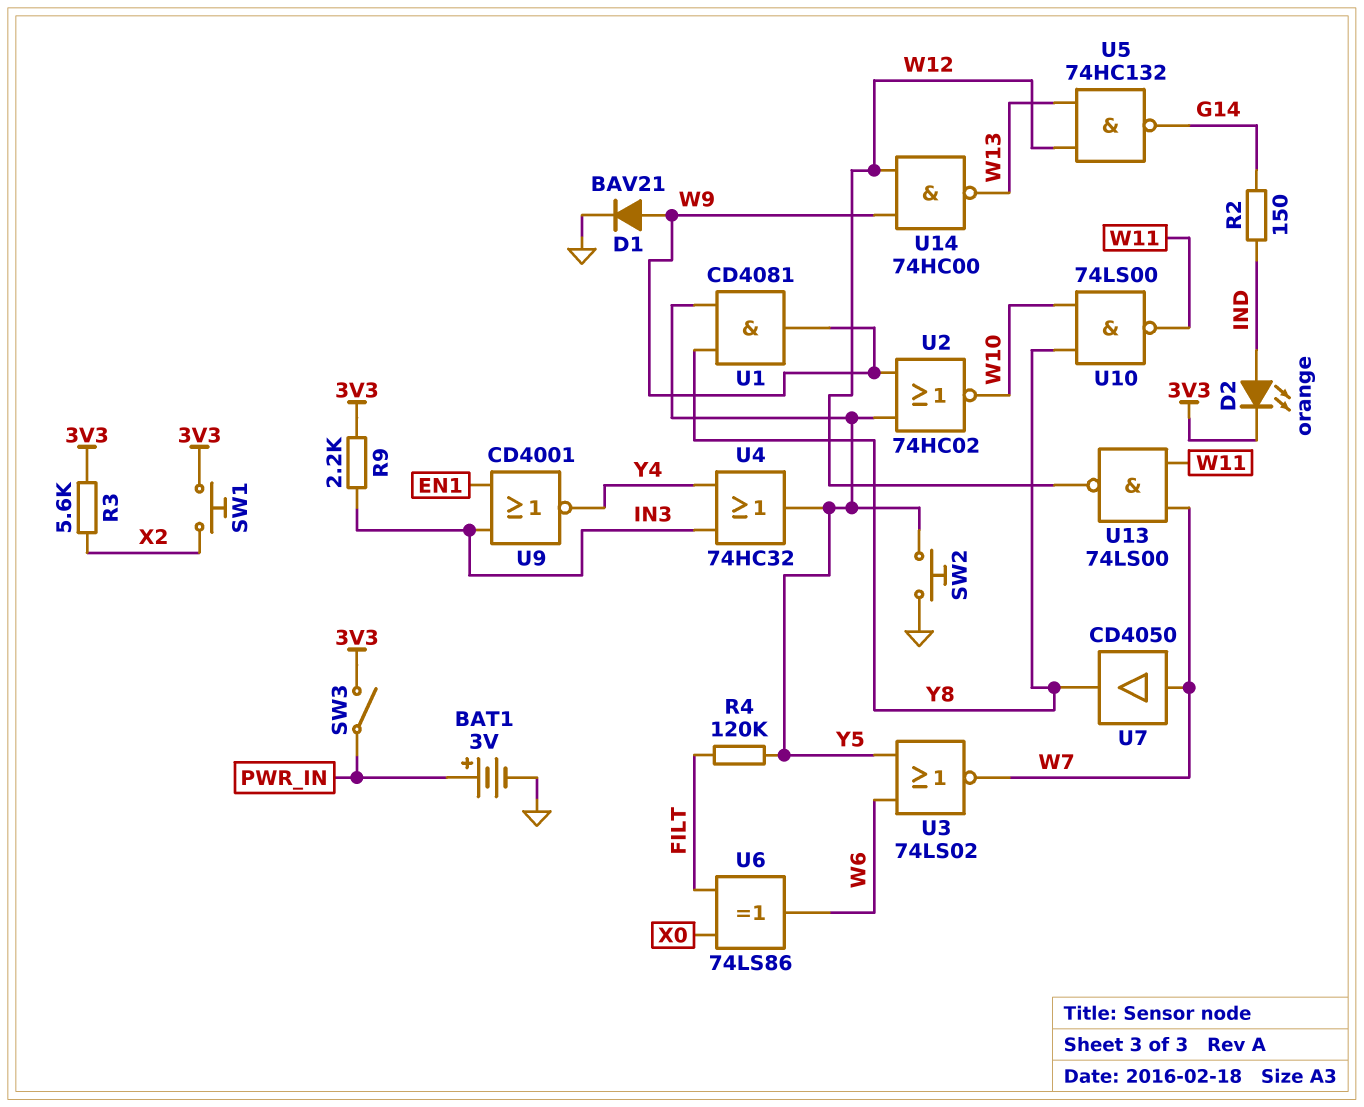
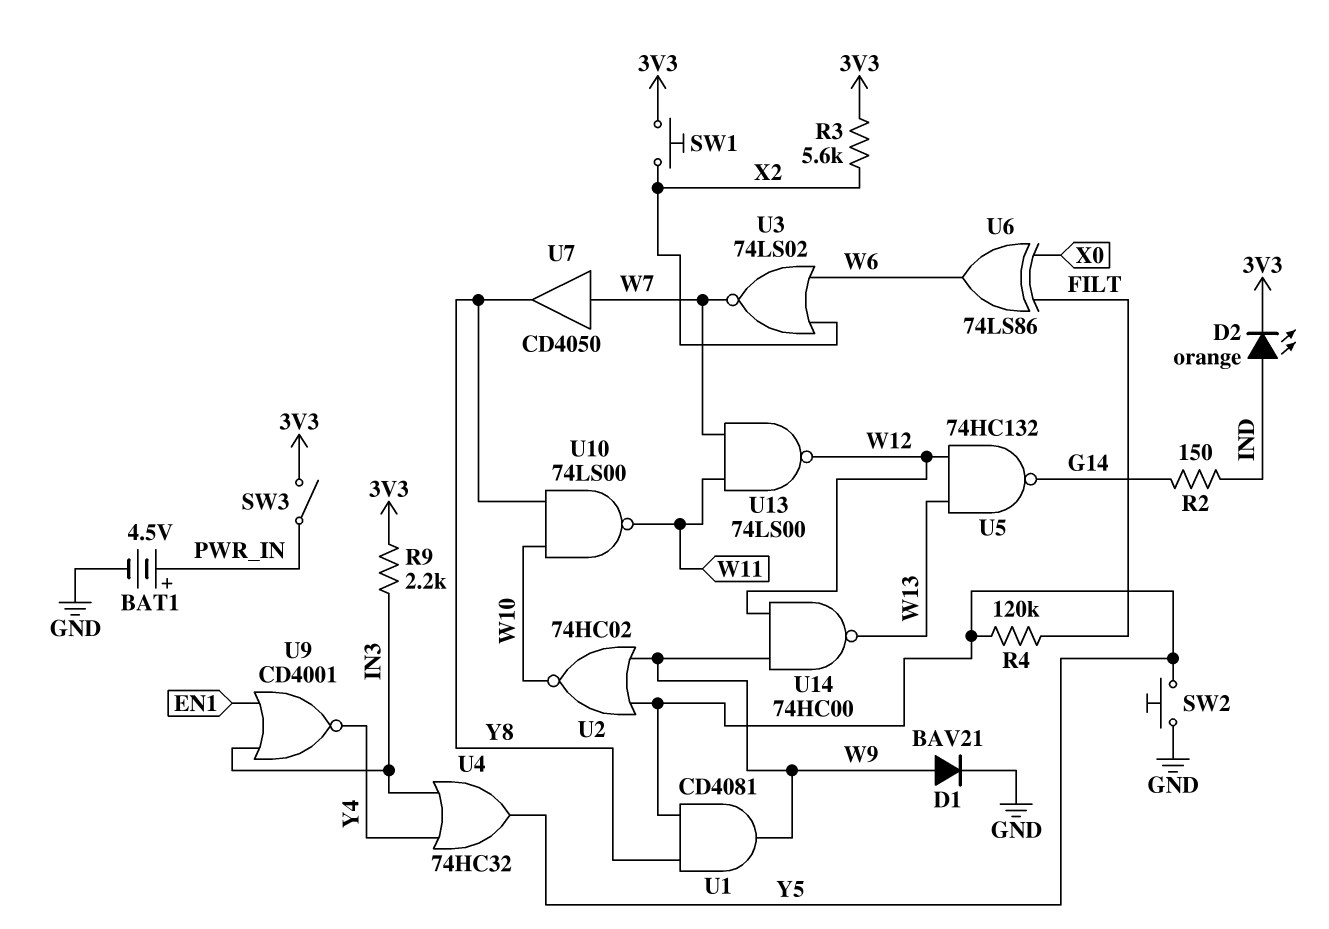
BAT1: 3V (plus PWR_IN, minus GND) -> 4.5V (plus PWR_IN, minus GND)
U3: NOR 74LS02 (in W6, in Y5, out W7) -> NOR 74LS02 (in W6, in X2, out W7)

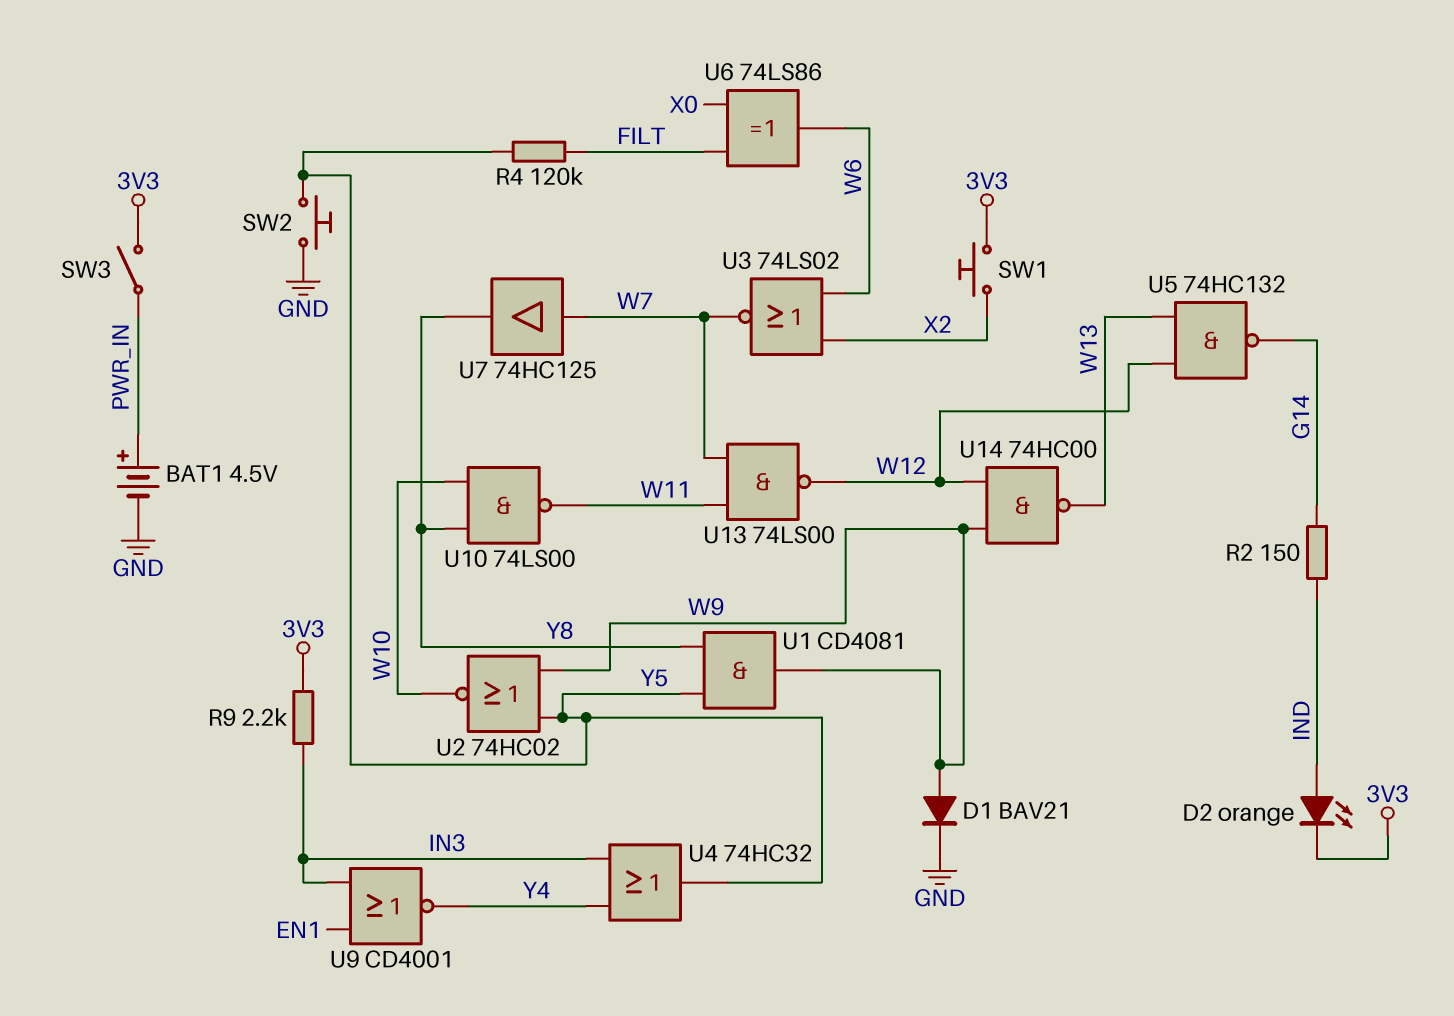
R3: 5.6k (3V3, X2) -> none
U7: buffer CD4050 (in W7, out Y8) -> buffer 74HC125 (in W7, out Y8)

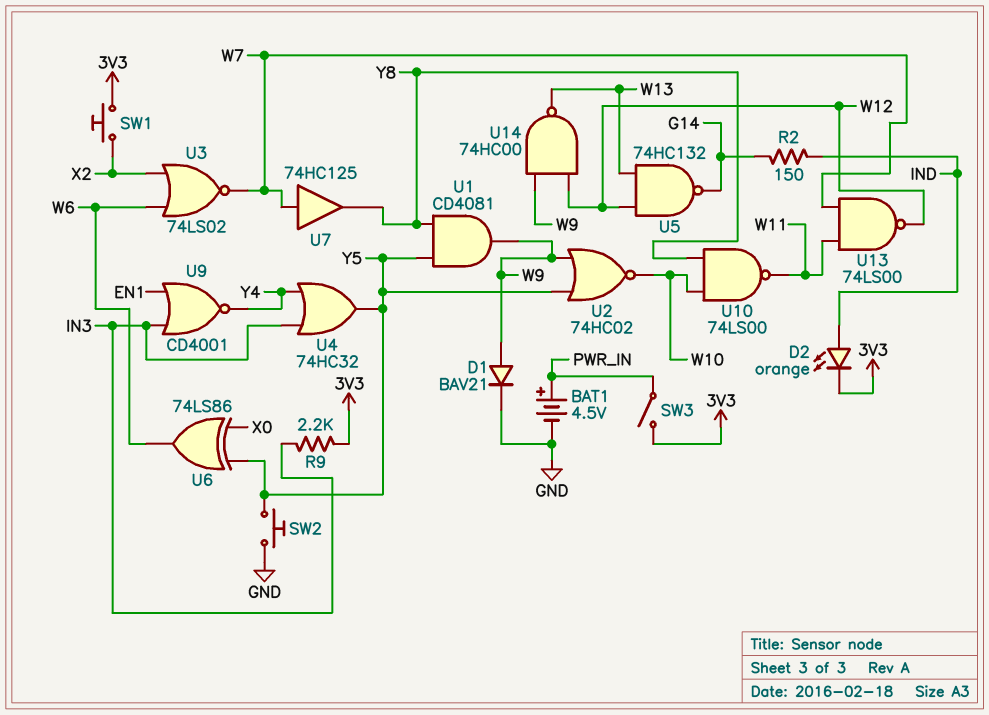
R4: 120k (FILT, Y5) -> none
U6: XOR 74LS86 (in FILT, in X0, out W6) -> XOR 74LS86 (in X0, in Y5, out W6)

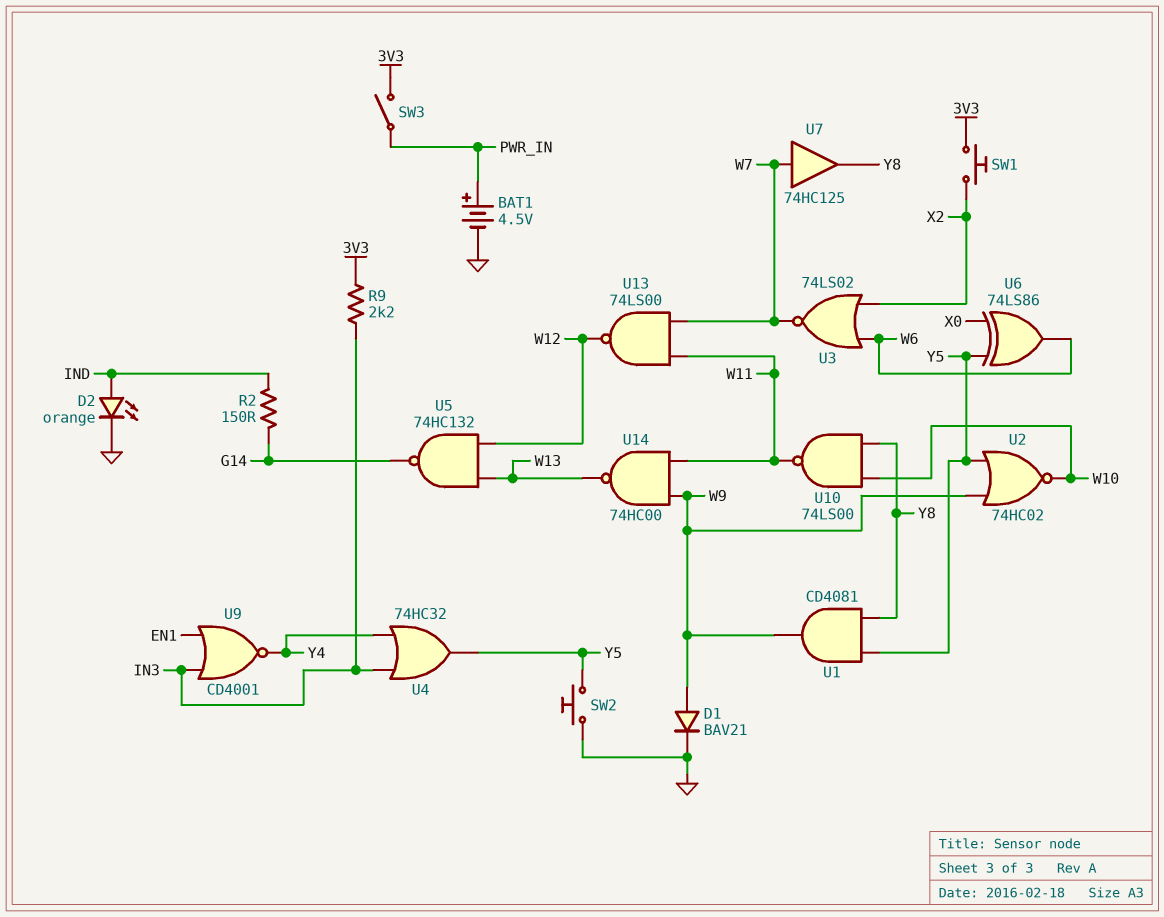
D2: LED orange (A IND, K 3V3) -> LED orange (A IND, K GND)
U14: NAND 74HC00 (in W9, in W12, out W13) -> NAND 74HC00 (in W9, in W11, out W13)

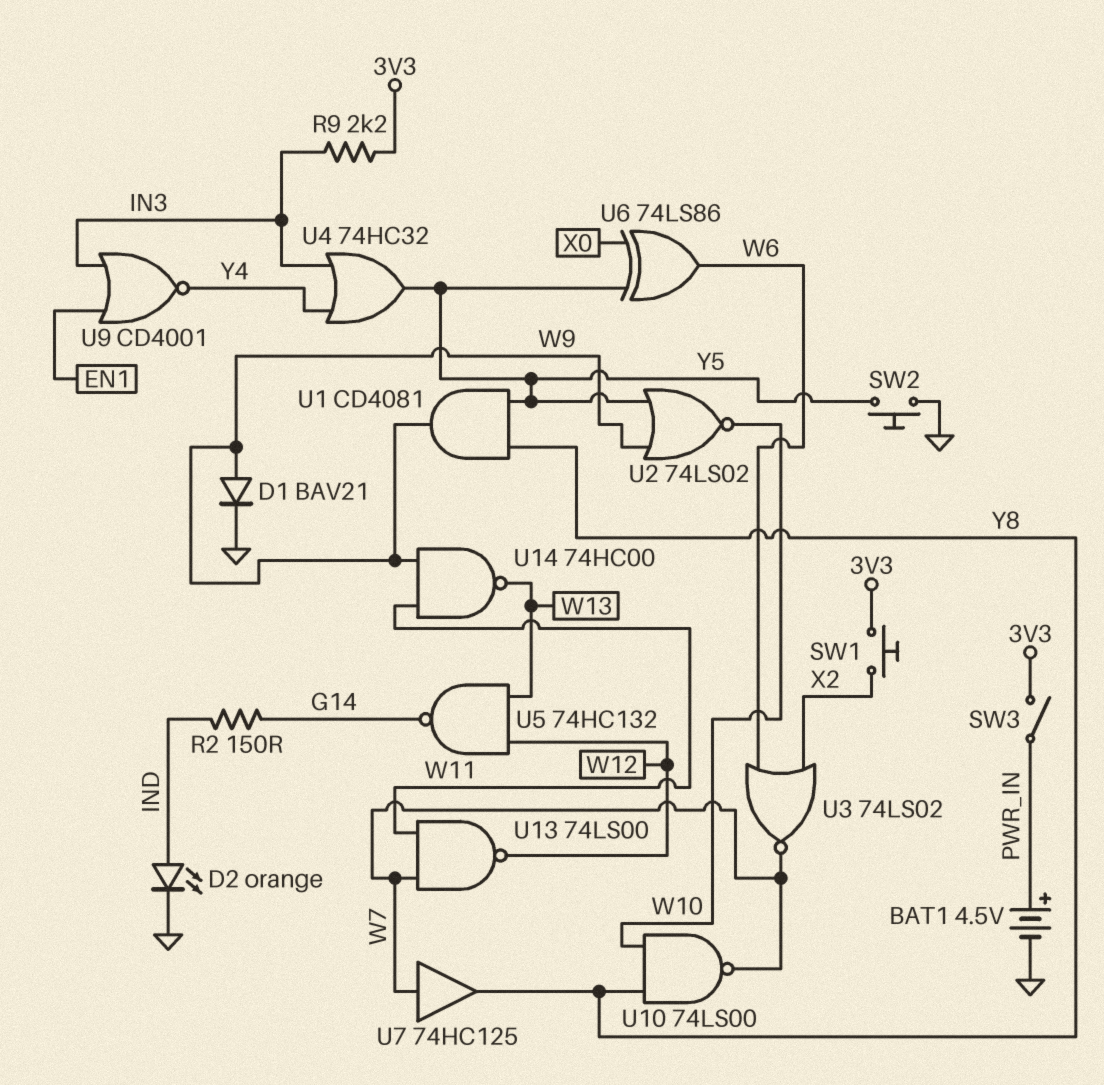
U2: NOR 74HC02 (in W9, in Y5, out W10) -> NOR 74LS02 (in W9, in Y5, out W10)
U10: NAND 74LS00 (in W10, in Y8, out W11) -> NAND 74LS00 (in W10, in Y8, out W7)

